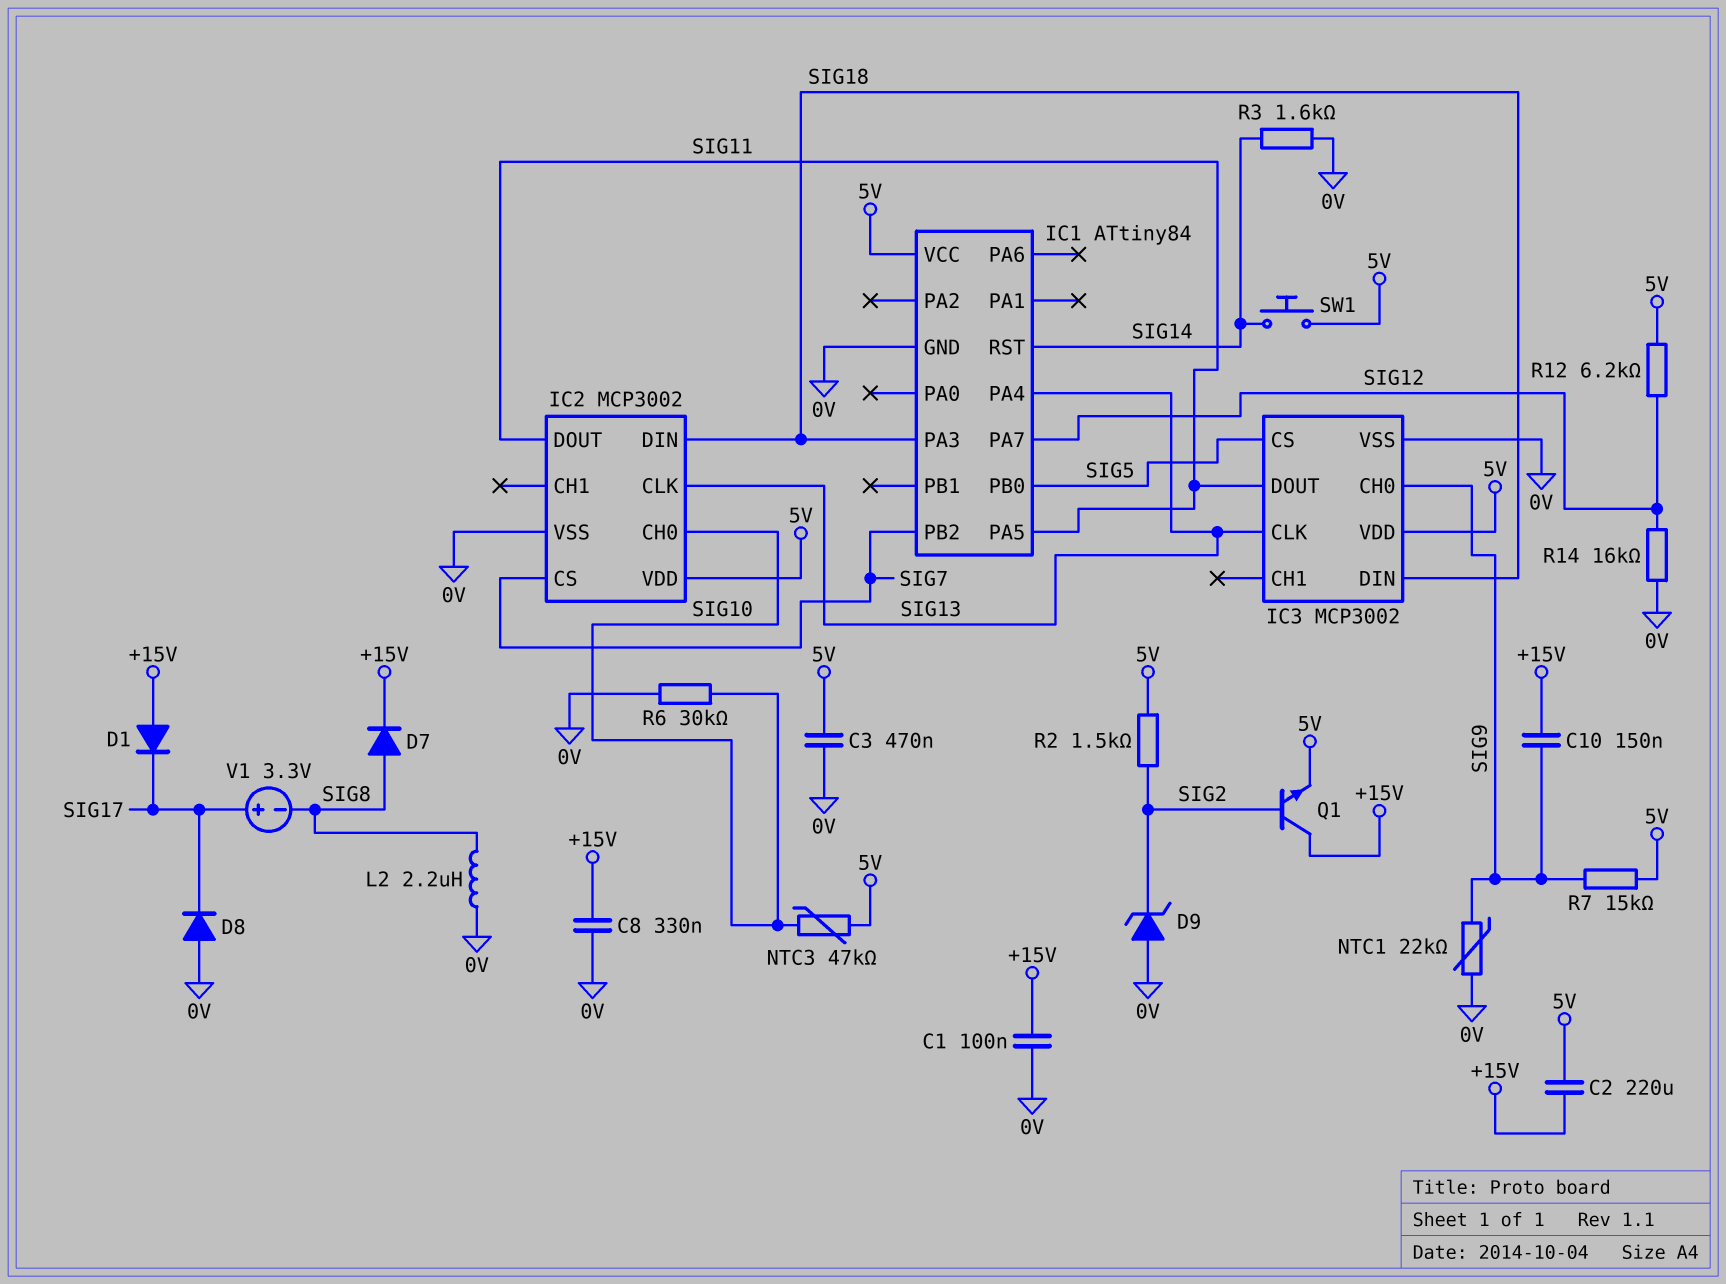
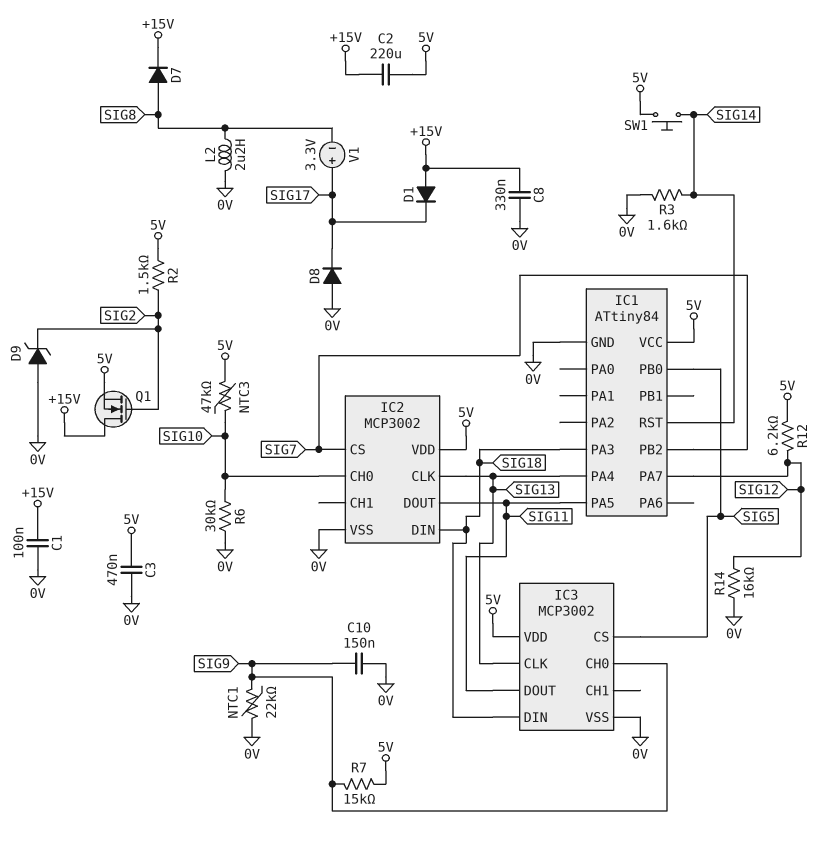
C10: 150nF (+15V, SIG9) -> 150nF (0V, SIG9)
Q1: NPN (B SIG2, C +15V, E 5V) -> NMOS (G SIG2, D +15V, S 5V)

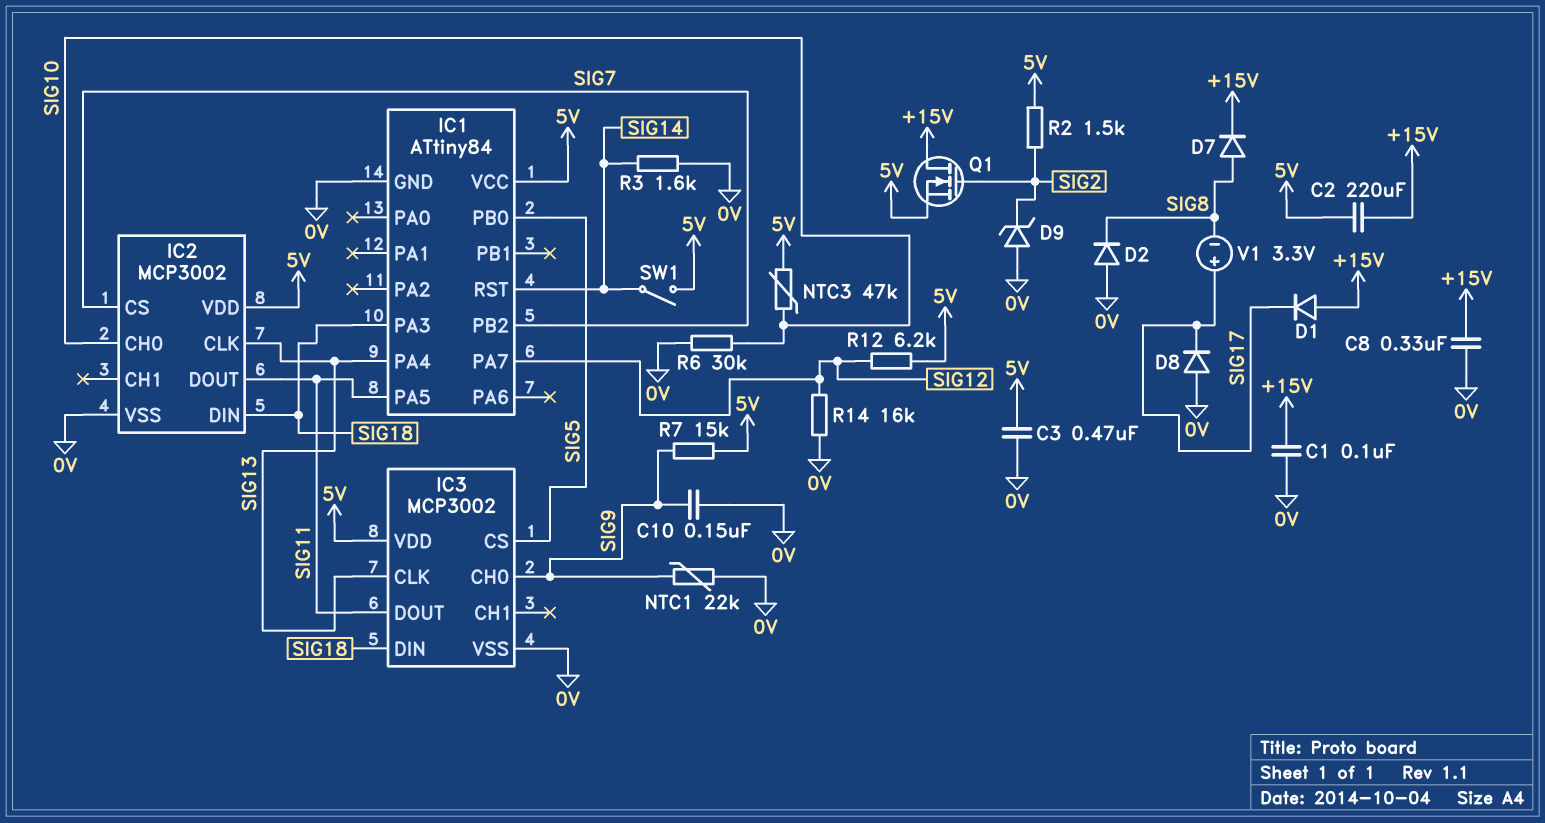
D2: none -> diode (A 0V, K SIG8)
L2: 2.2uH (0V, SIG8) -> none
SW1: button (5V, SIG14) -> switch (5V, SIG14)

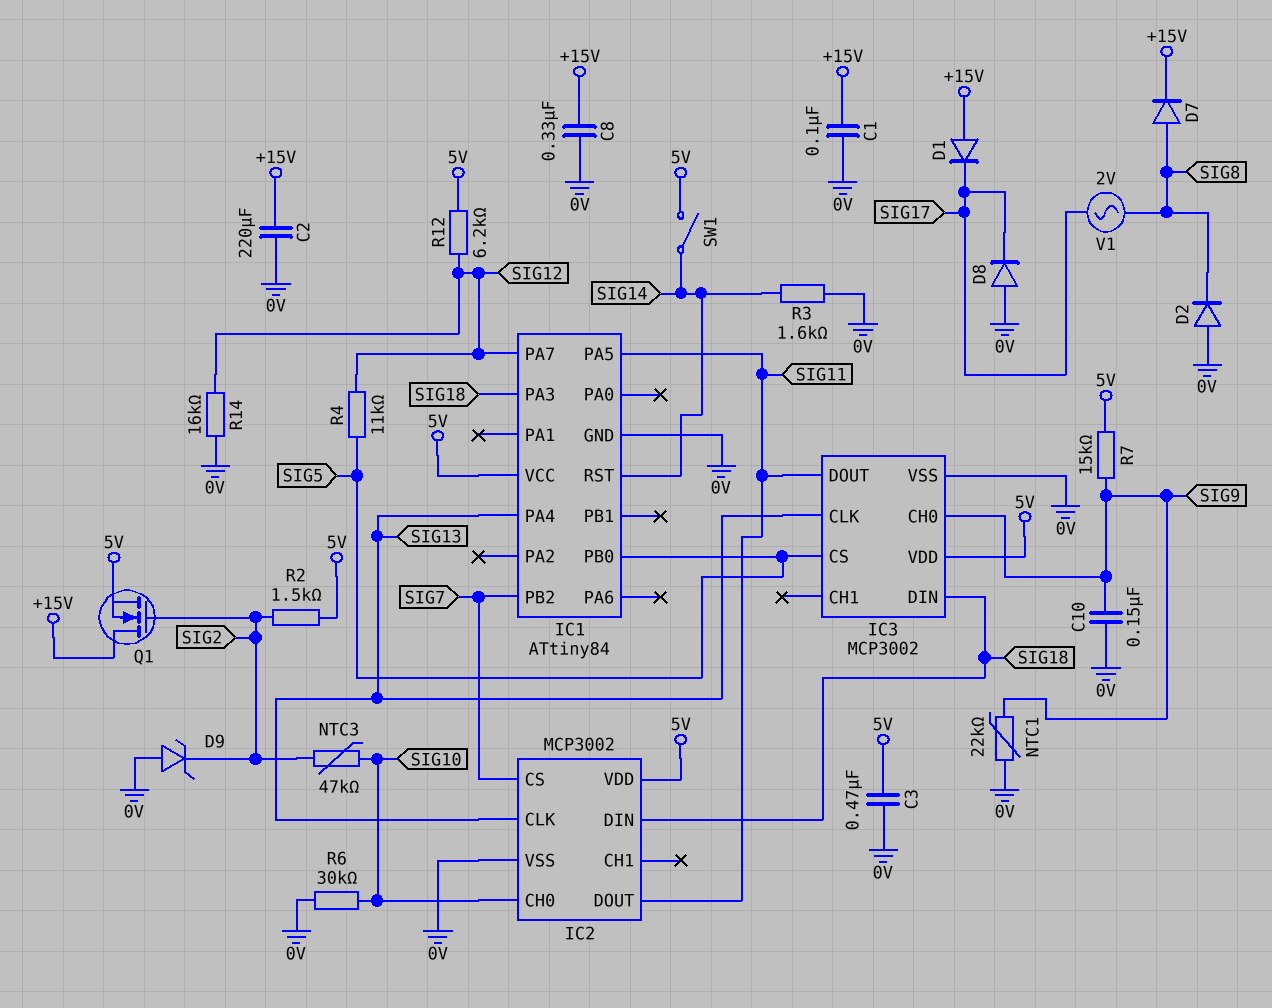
C2: 220uF (+15V, 5V) -> 220uF (+15V, 0V)
NTC3: 47k (5V, SIG10) -> 47k (SIG2, SIG10)
R4: none -> 11k (SIG5, SIG12)
V1: 3.3V (plus SIG17, minus SIG8) -> AC 2V (SIG8, SIG17)

